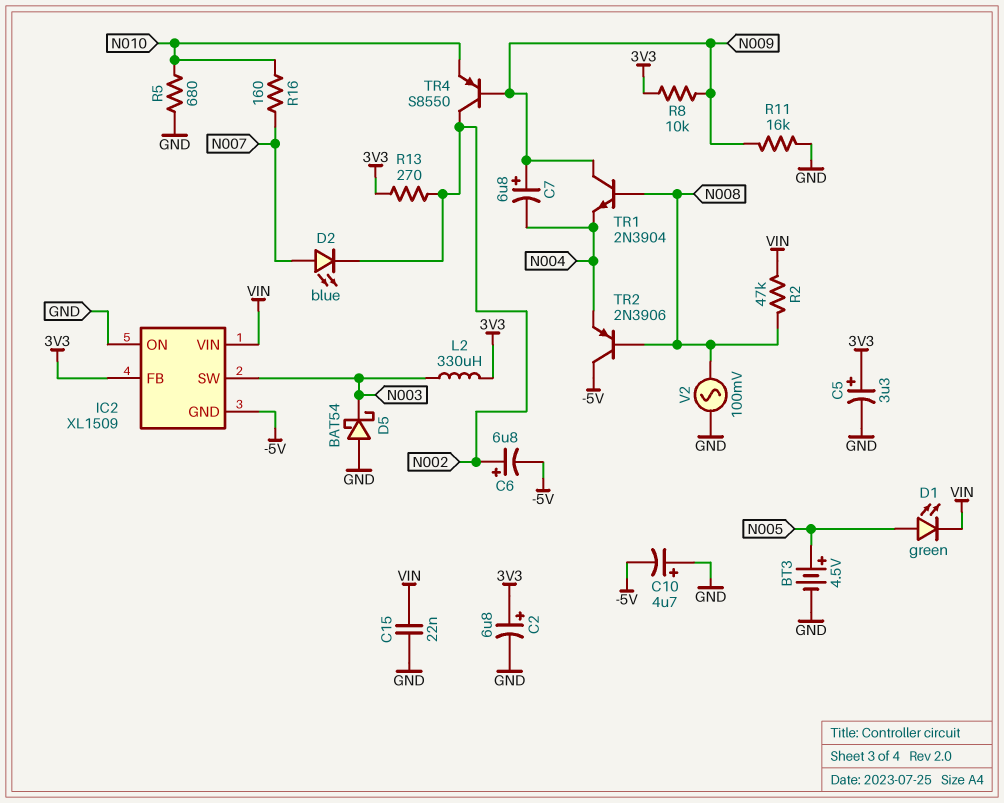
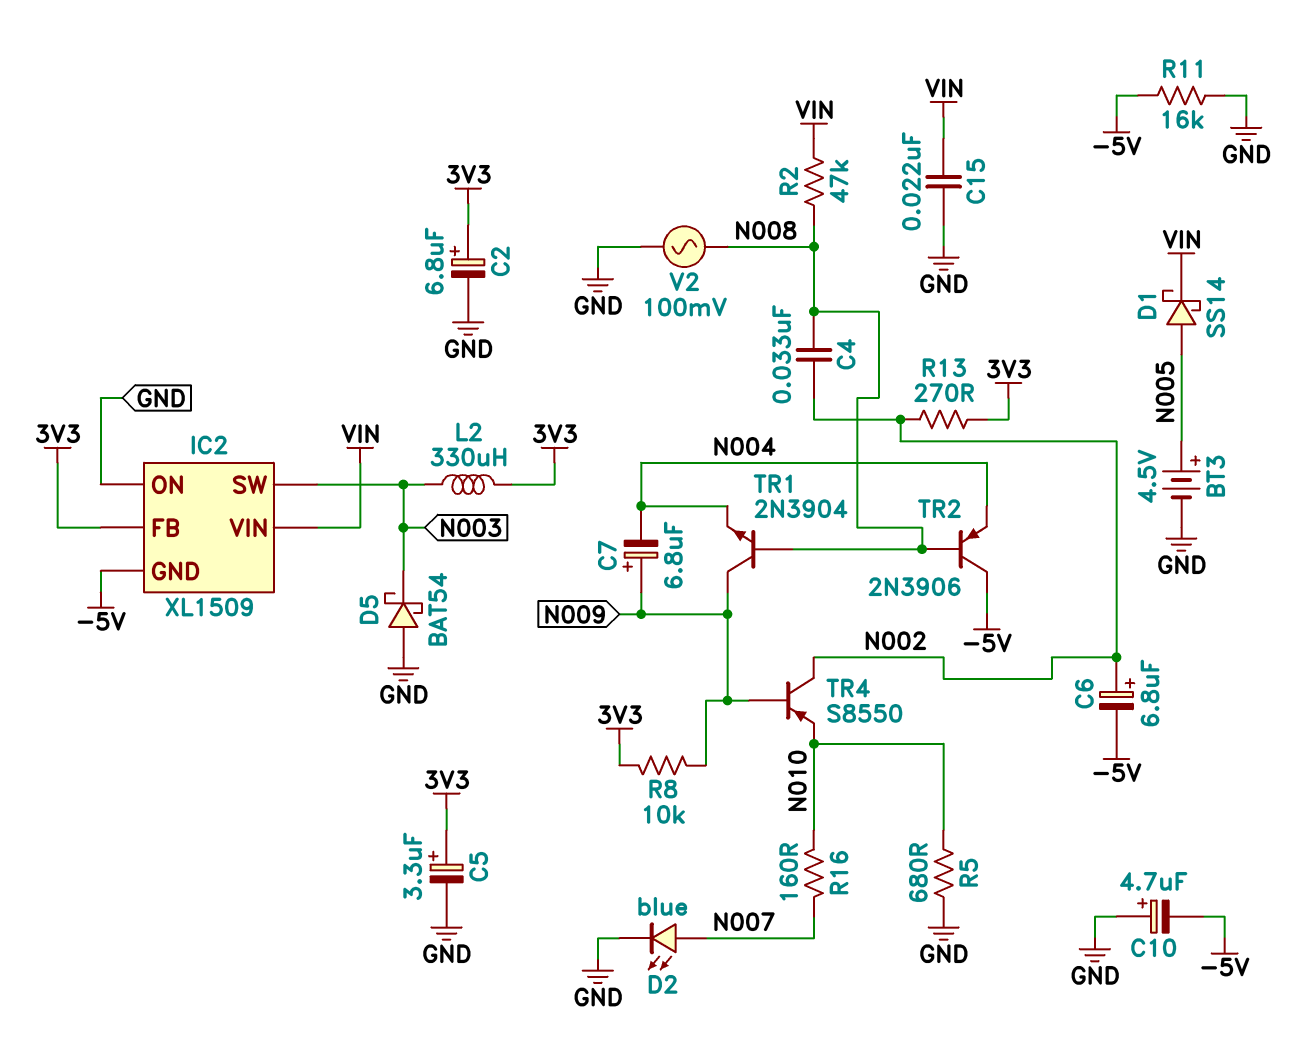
C4: none -> 33nF (N002, N008)
D1: LED green (A N005, K VIN) -> schottky SS14 (A N005, K VIN)
D2: LED blue (A N007, K N002) -> LED blue (A N007, K GND)
R11: 16k (GND, N009) -> 16k (-5V, GND)

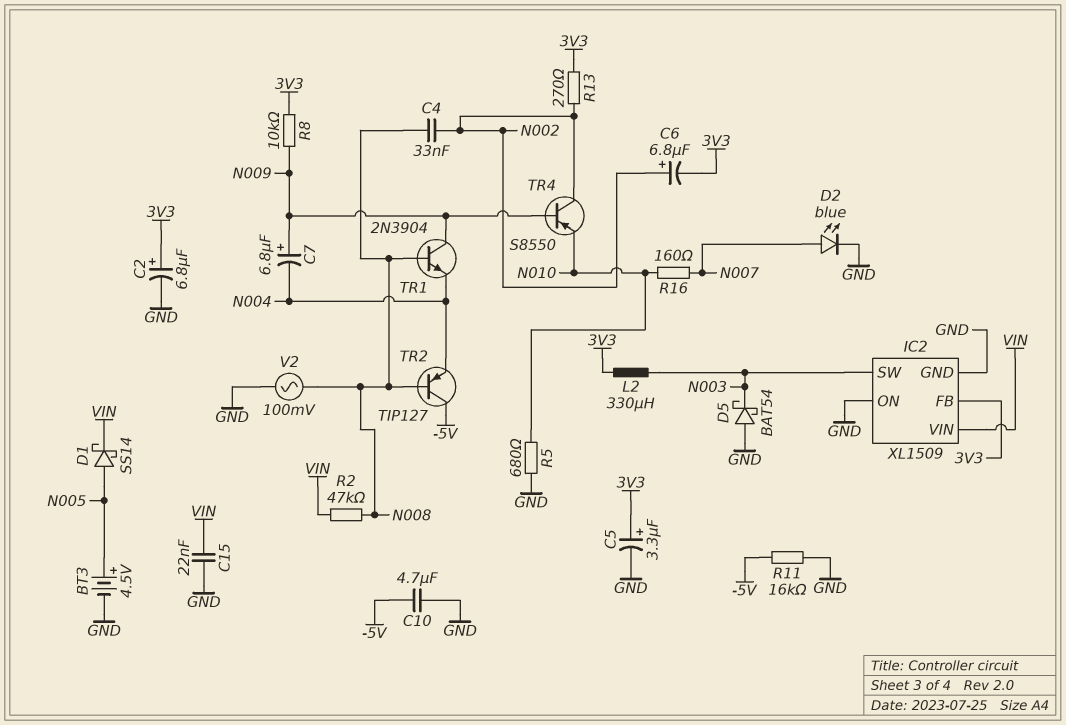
C6: 6.8uF (plus N002, minus -5V) -> 6.8uF (plus N002, minus 3V3)
C10: 4.7uF (plus GND, minus -5V) -> 4.7uF (-5V, GND)
IC2 pin GND: -5V -> GND
TR2: PNP 2N3906 (B N008, C -5V, E N004) -> PNP TIP127 (B N008, C -5V, E N004)

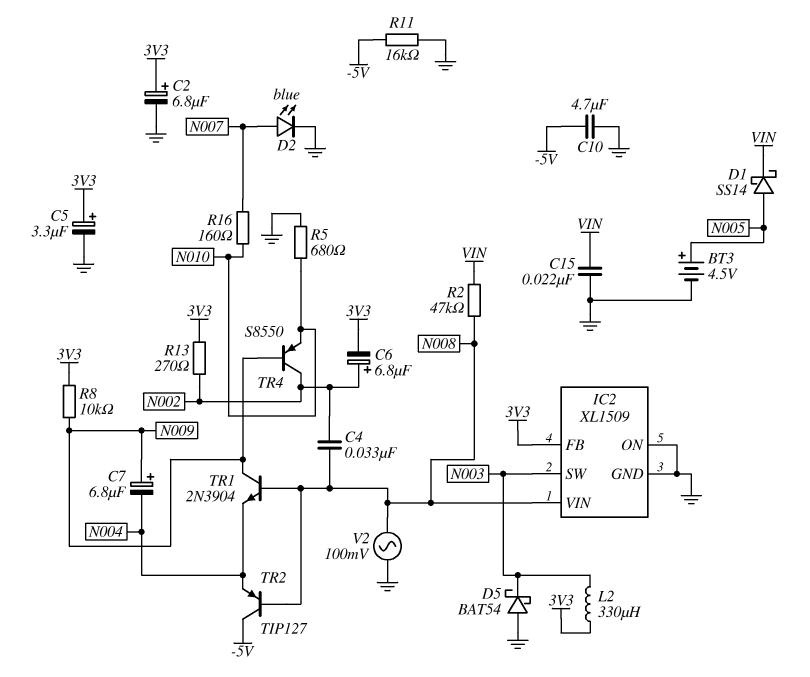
IC2 pin VIN: VIN -> N008

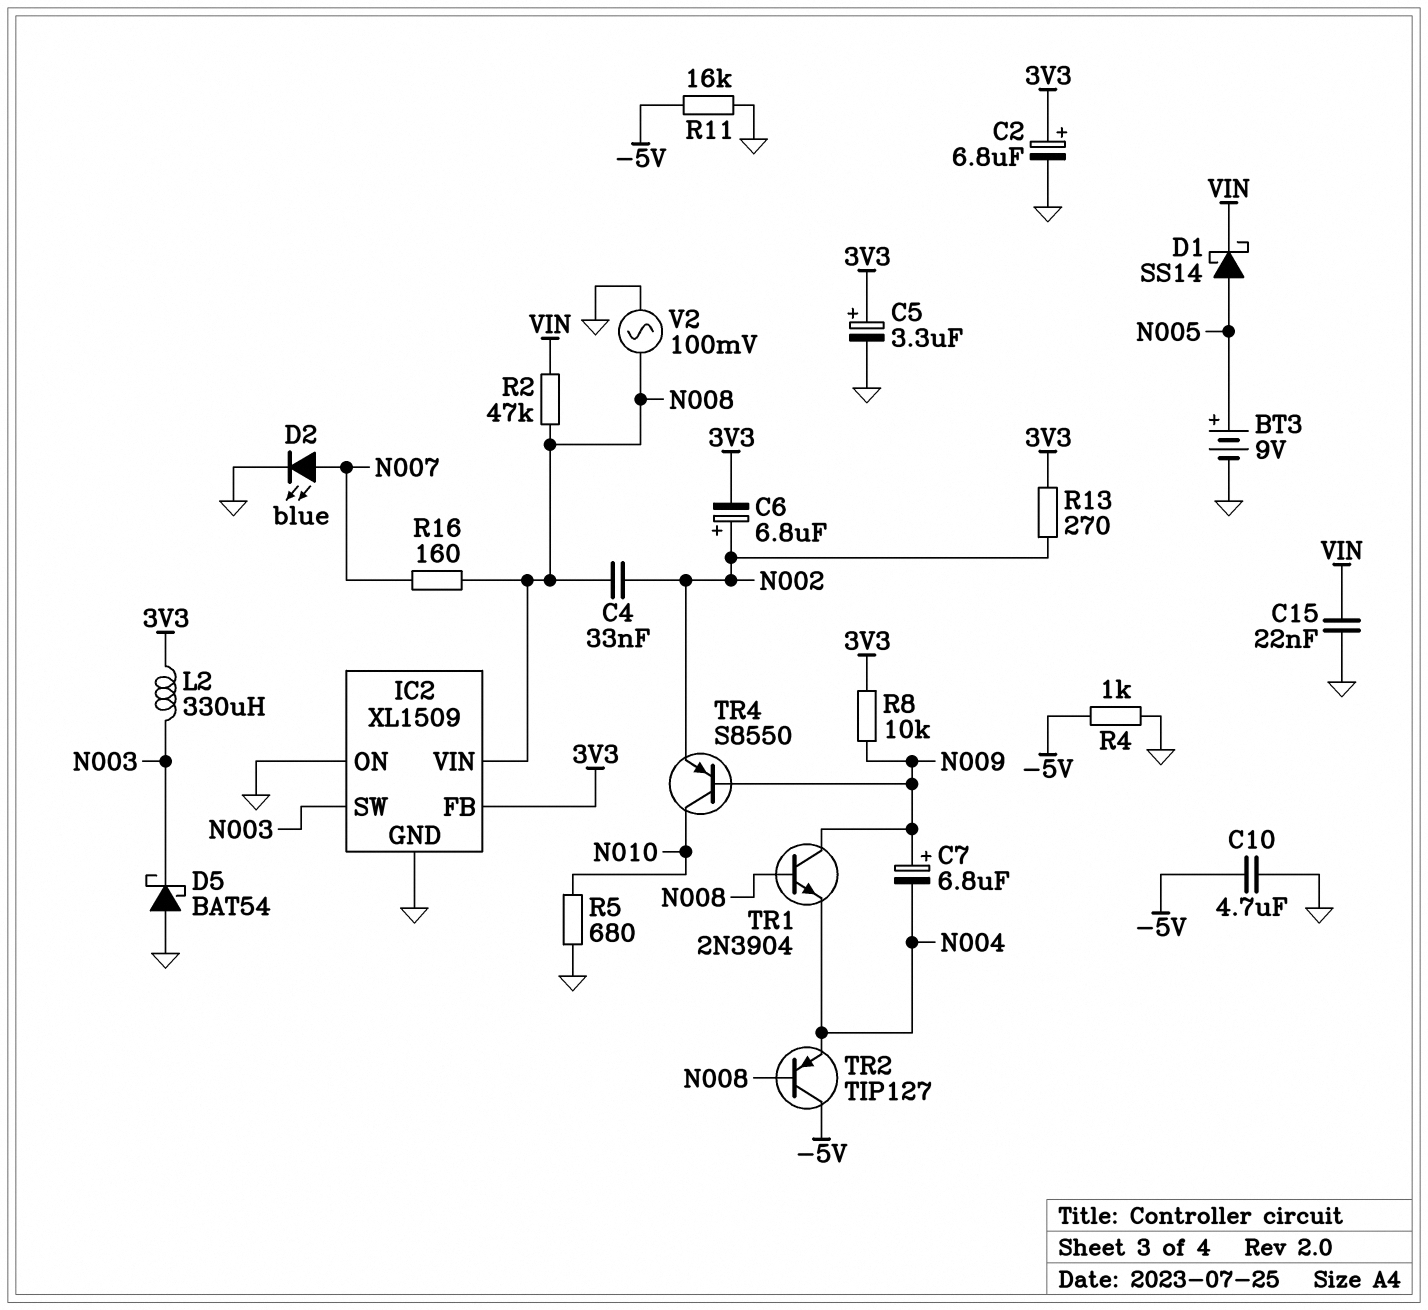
BT3: 4.5V (plus N005, minus GND) -> 9V (plus N005, minus GND)
R4: none -> 1k (-5V, GND)
R16: 160 (N007, N010) -> 160 (N007, N008)
TR4: PNP S8550 (B N009, C N002, E N010) -> PNP S8550 (B N009, C N010, E N002)

